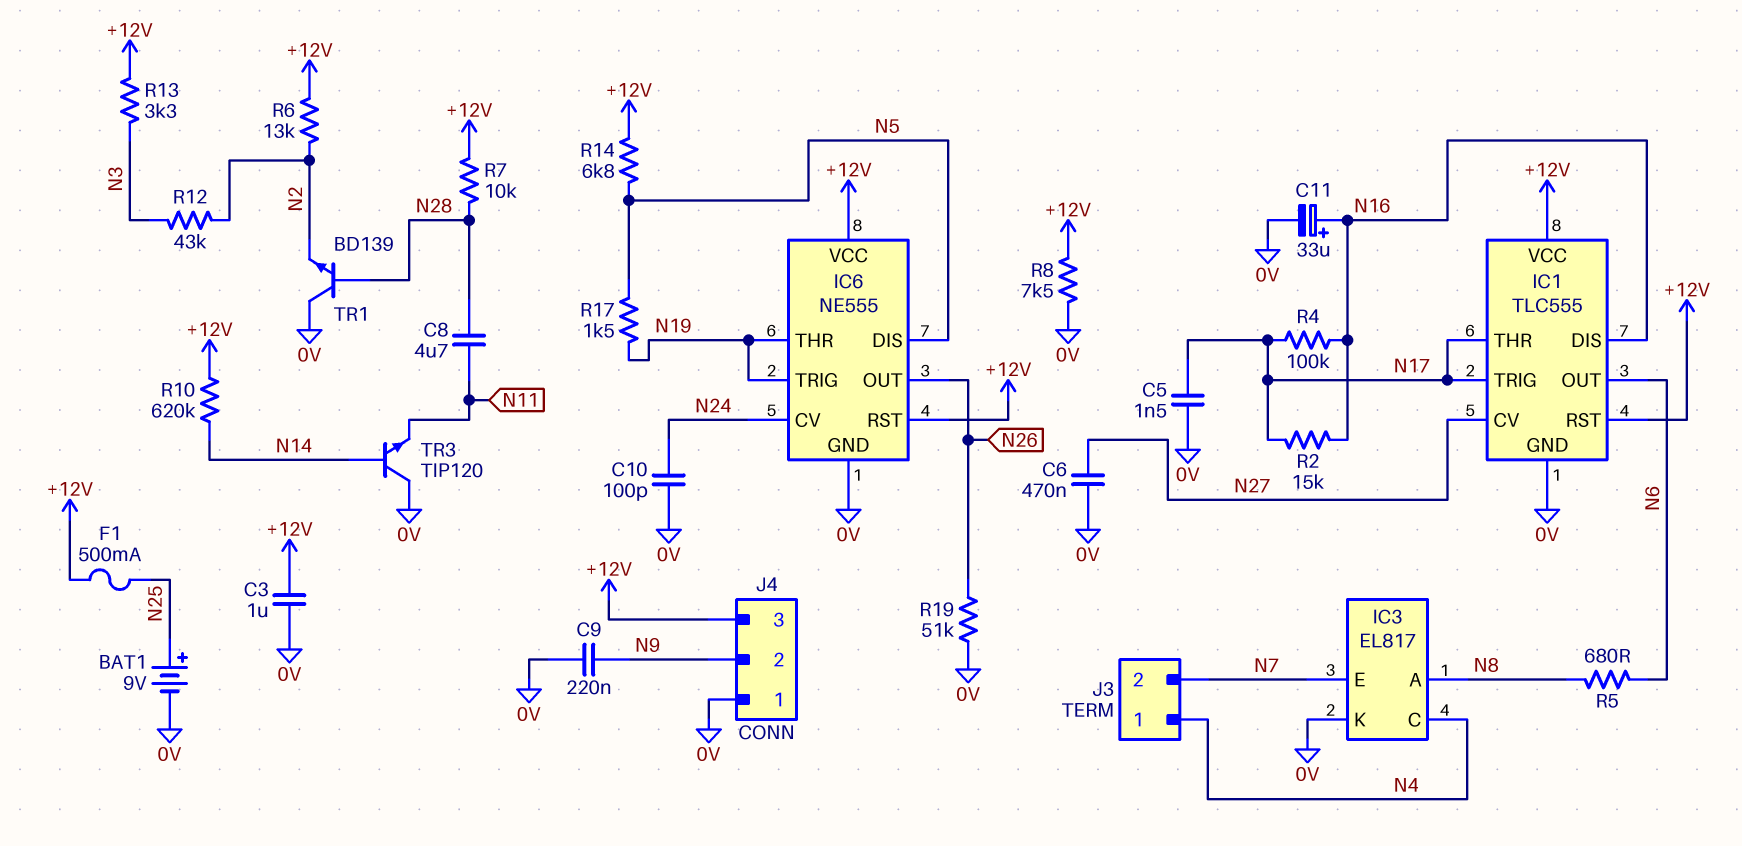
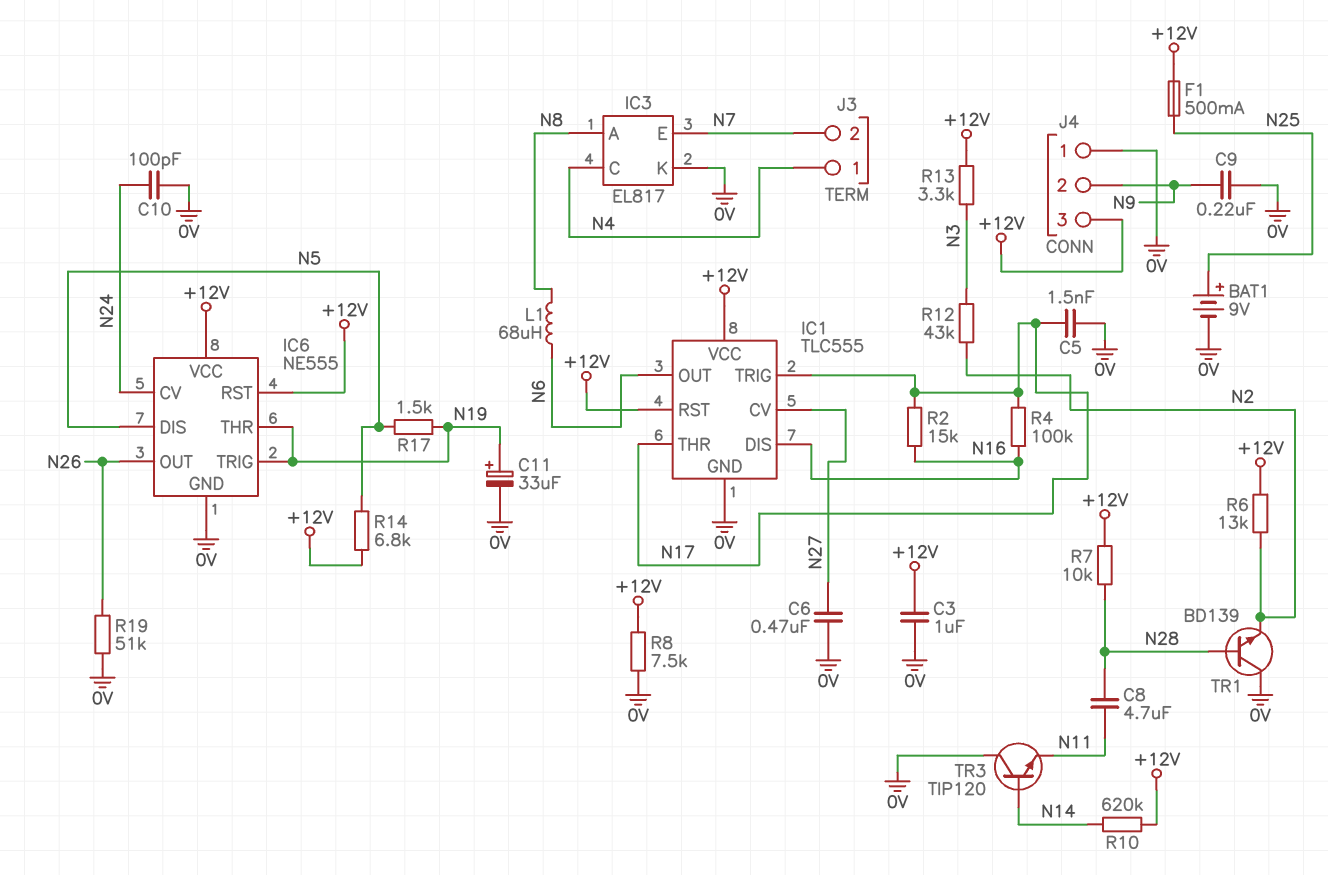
C11: 33uF (plus N16, minus 0V) -> 33uF (plus N19, minus 0V)
L1: none -> 68uH (N6, N8)
R5: 680 (N6, N8) -> none

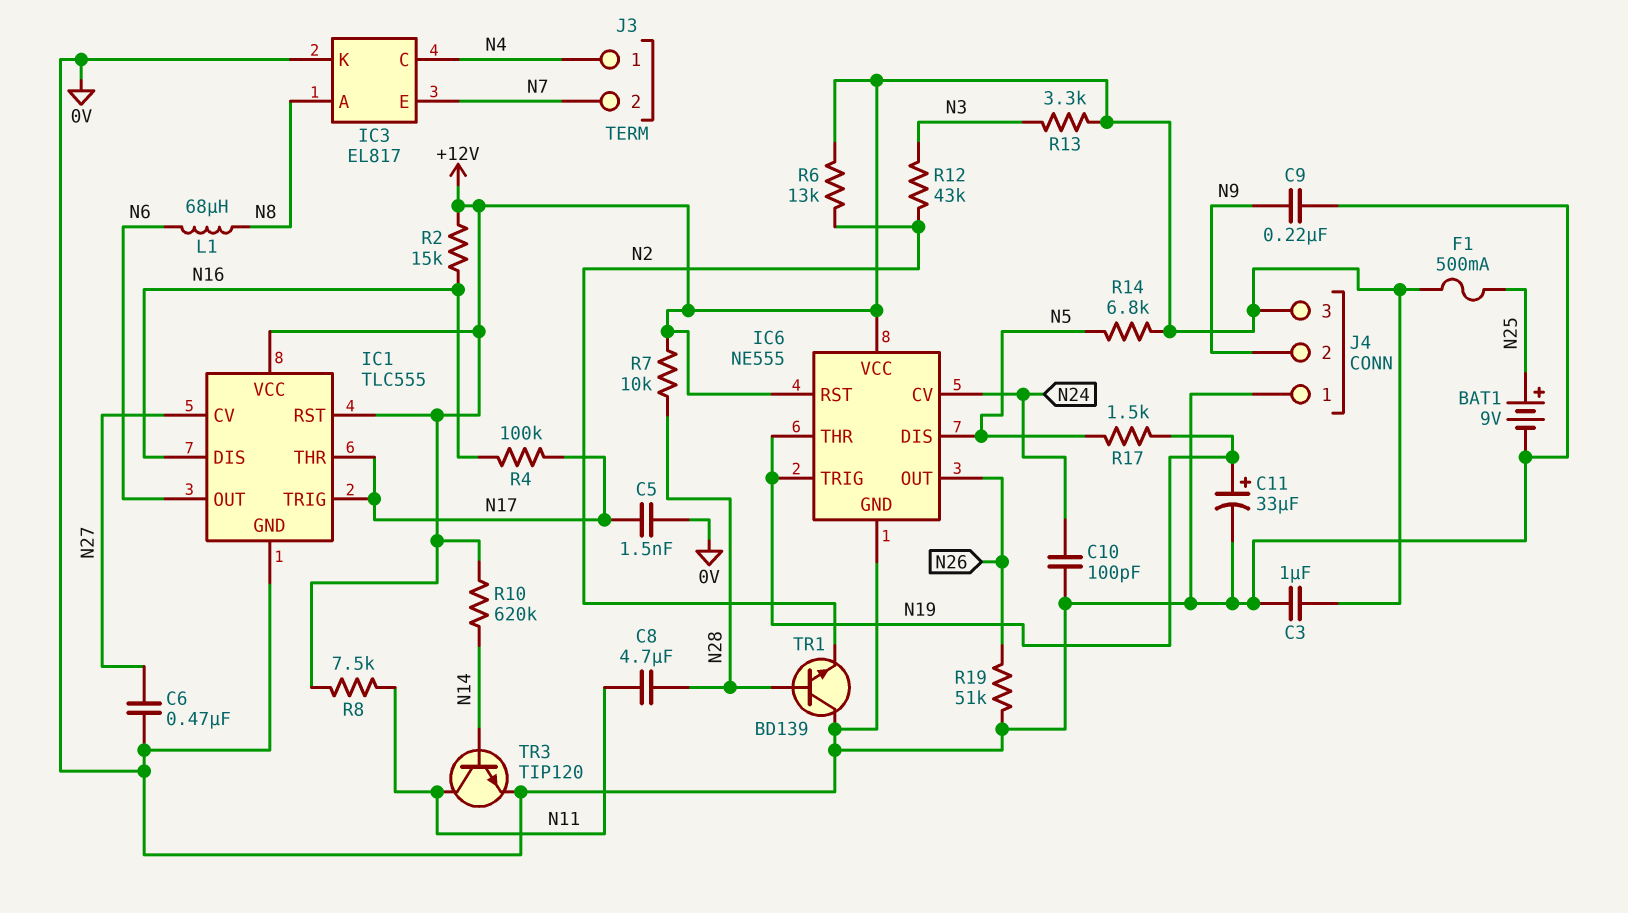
R2: 15k (N16, N17) -> 15k (+12V, N16)
R8: 7.5k (+12V, 0V) -> 7.5k (+12V, N11)
TR3: NPN TIP120 (B N14, C 0V, E N11) -> NPN TIP120 (B N14, C N11, E 0V)

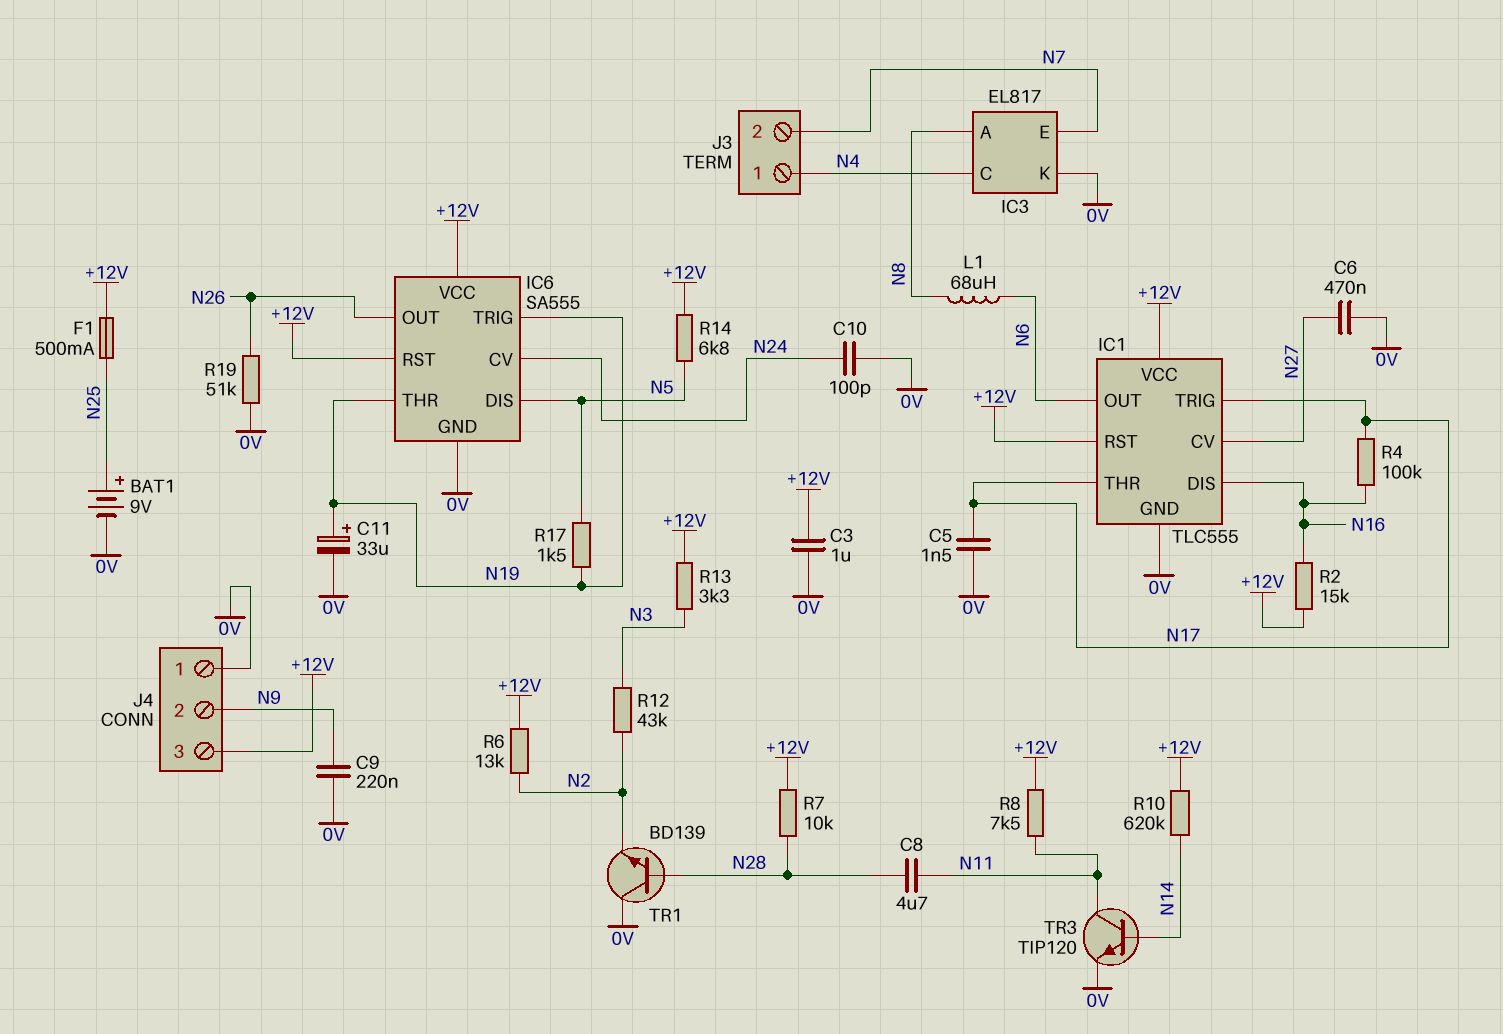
IC6: NE555 -> SA555

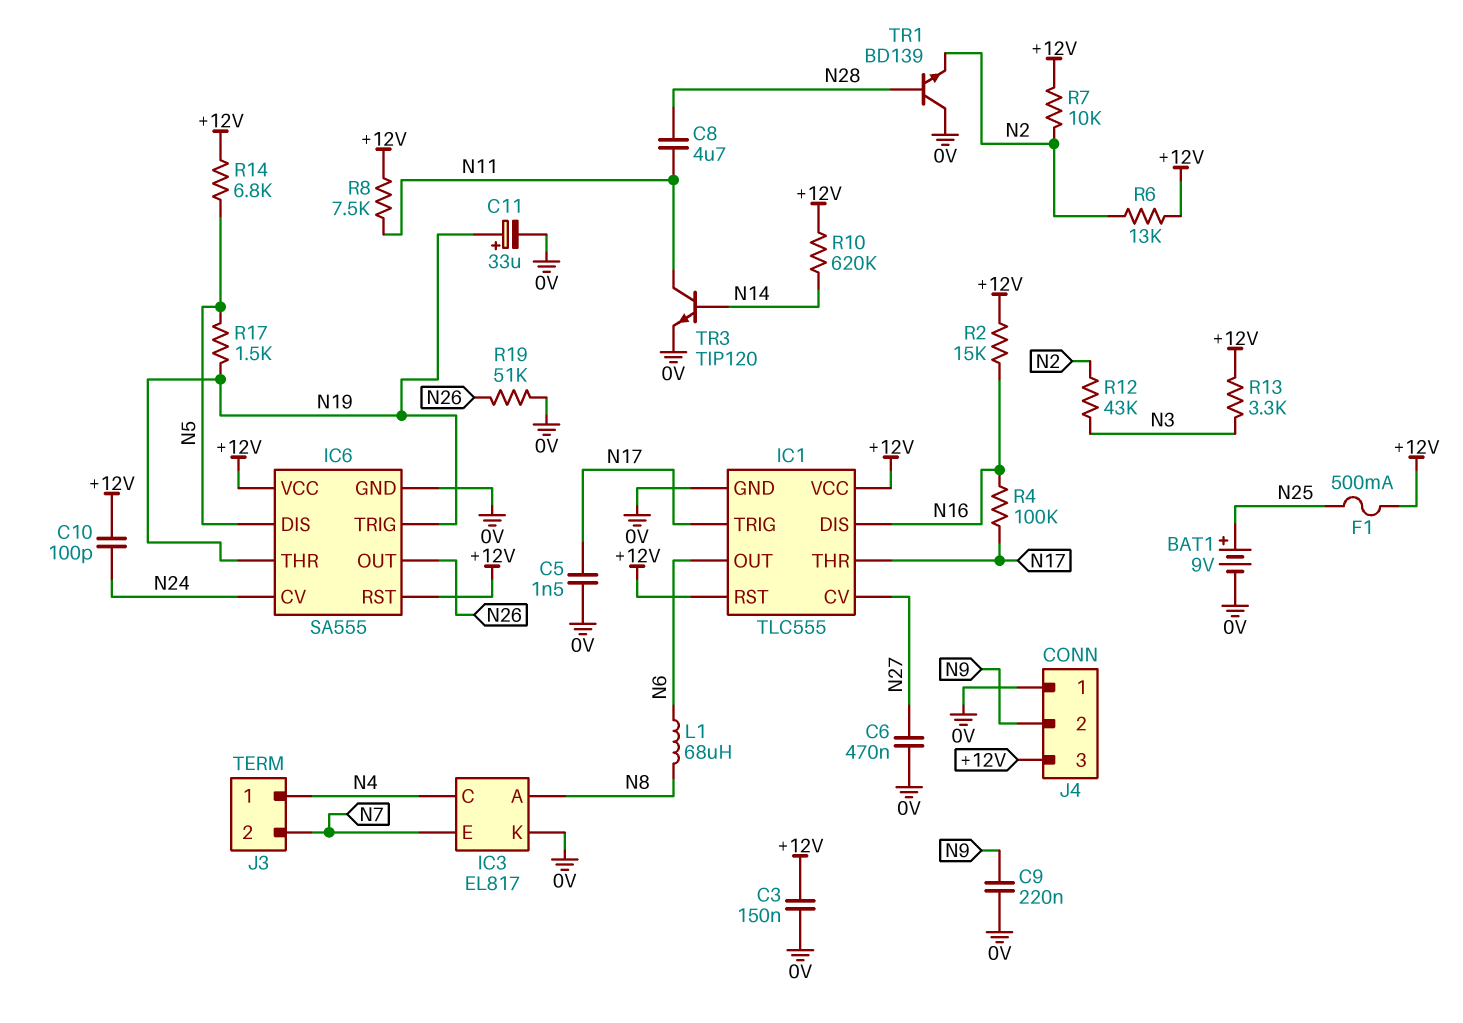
C3: 1uF (+12V, 0V) -> 150nF (+12V, 0V)
C10: 100pF (0V, N24) -> 100pF (+12V, N24)
R7: 10k (+12V, N28) -> 10k (+12V, N2)

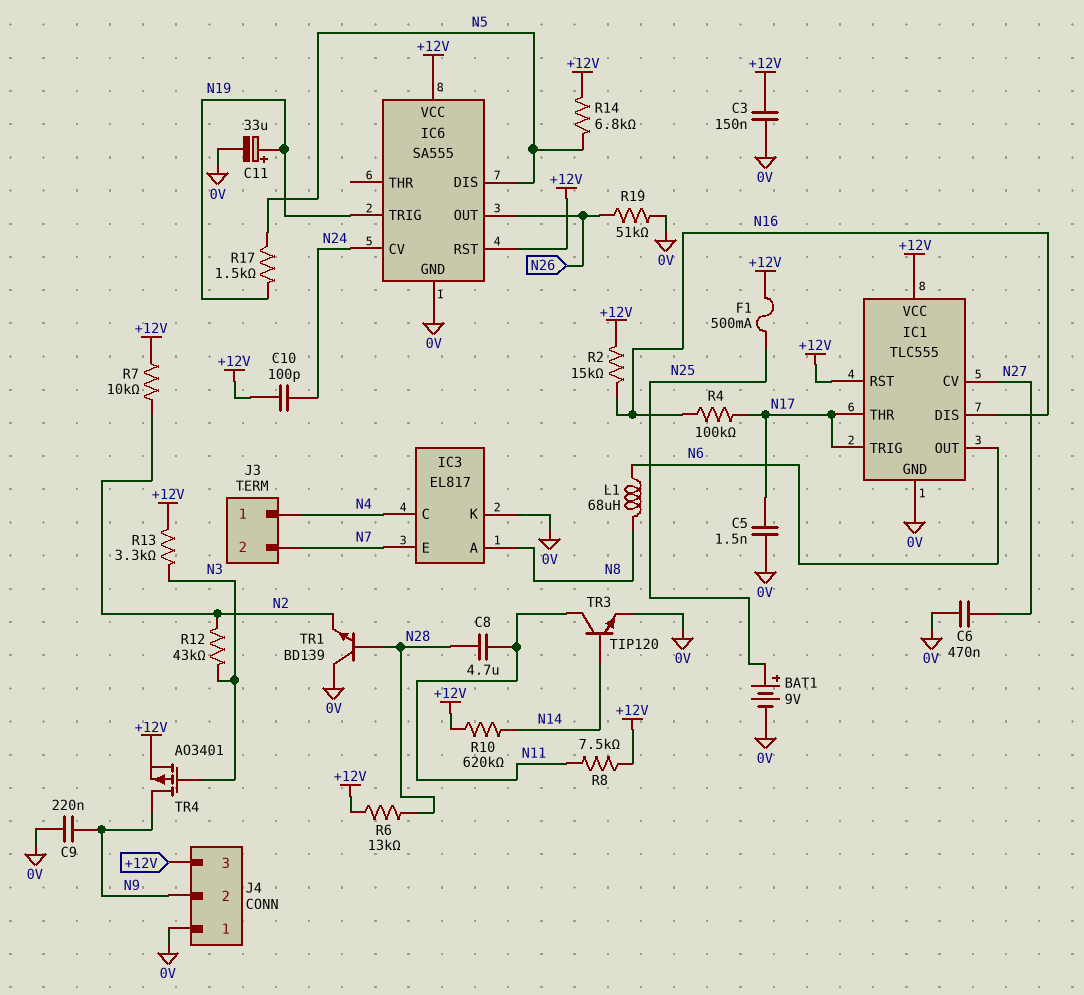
IC6 pin THR: N19 -> none
R6: 13k (+12V, N2) -> 13k (+12V, N28)
TR4: none -> PMOS AO3401 (G N3, D N9, S +12V)

